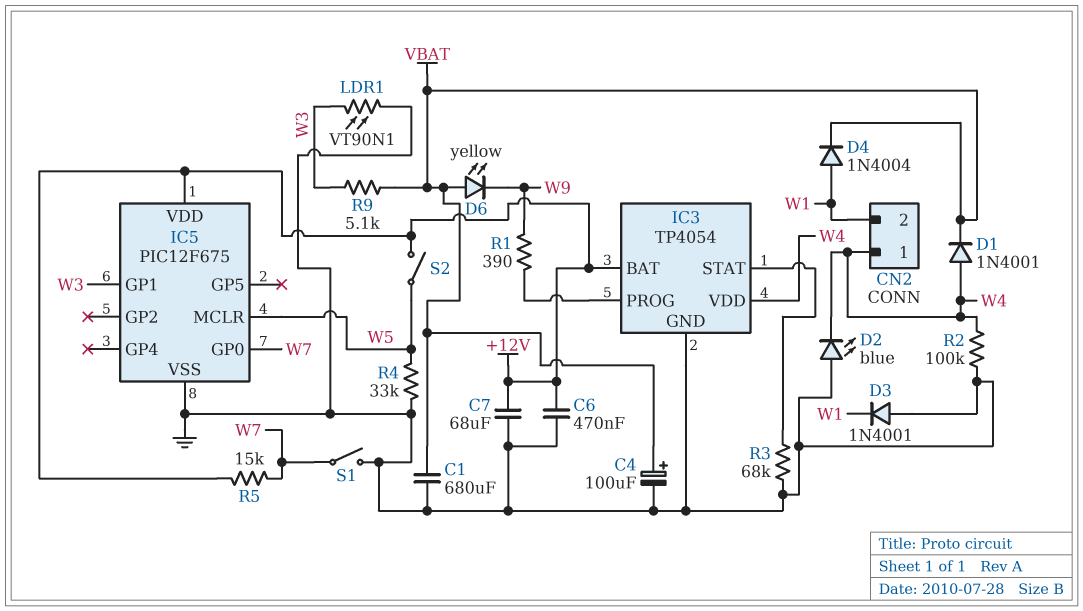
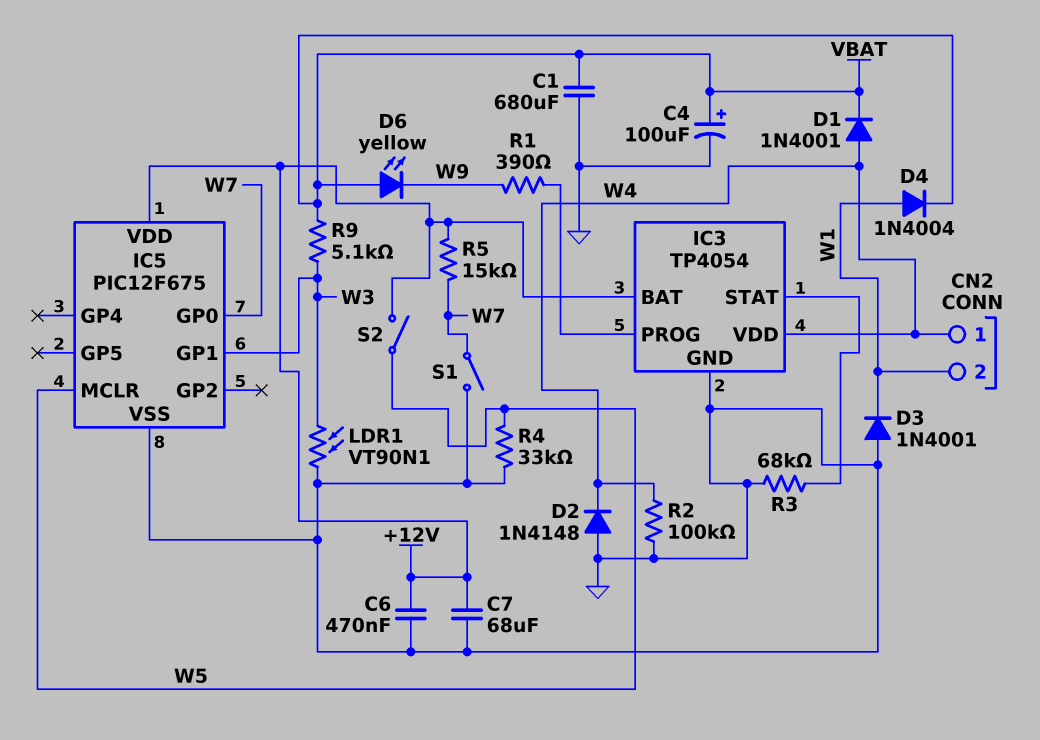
D2: LED blue (A GND, K W4) -> diode 1N4148 (A GND, K W4)

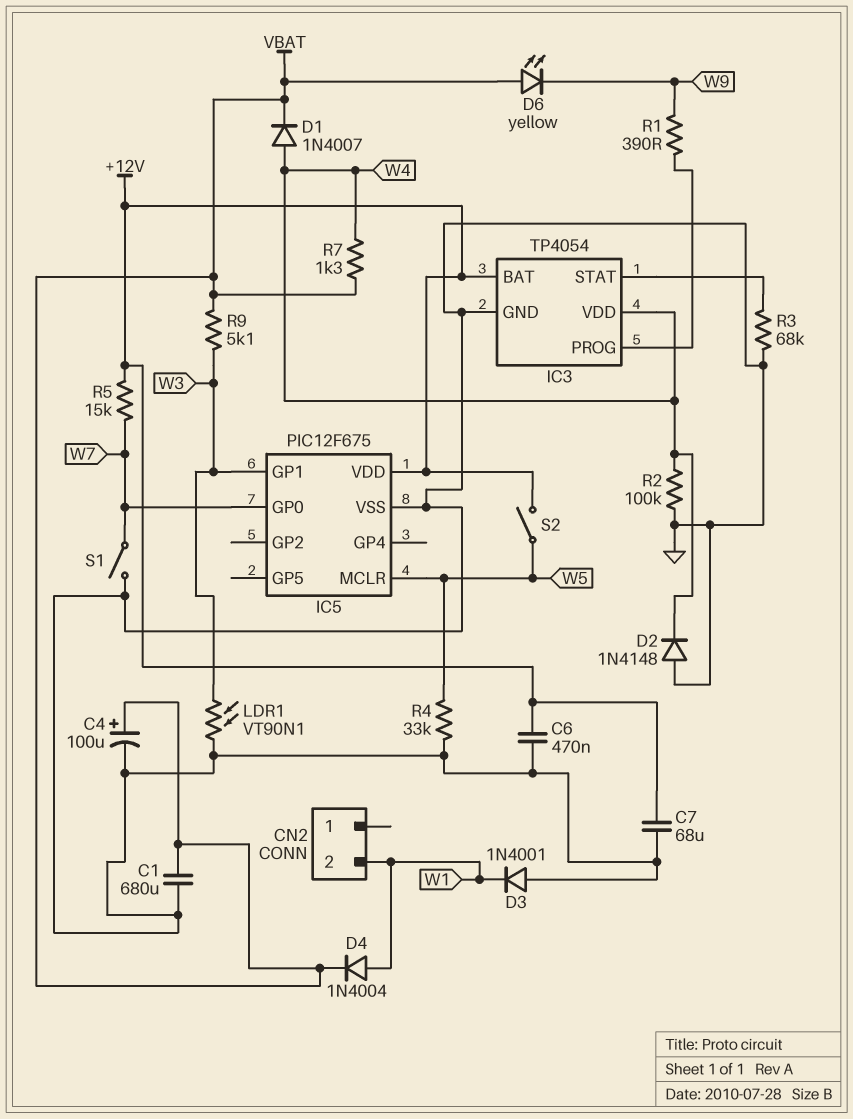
CN2 pin 1: W4 -> none
D1: diode 1N4001 (A W4, K VBAT) -> diode 1N4007 (A W4, K VBAT)
R7: none -> 1.3k (VBAT, W4)

